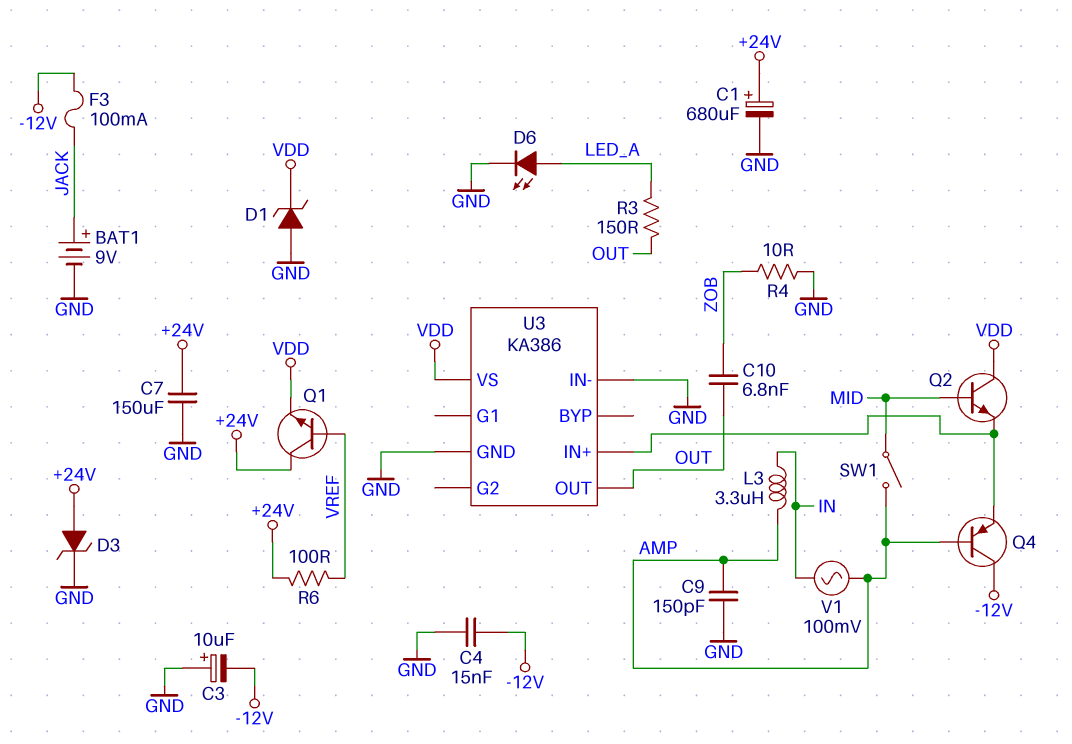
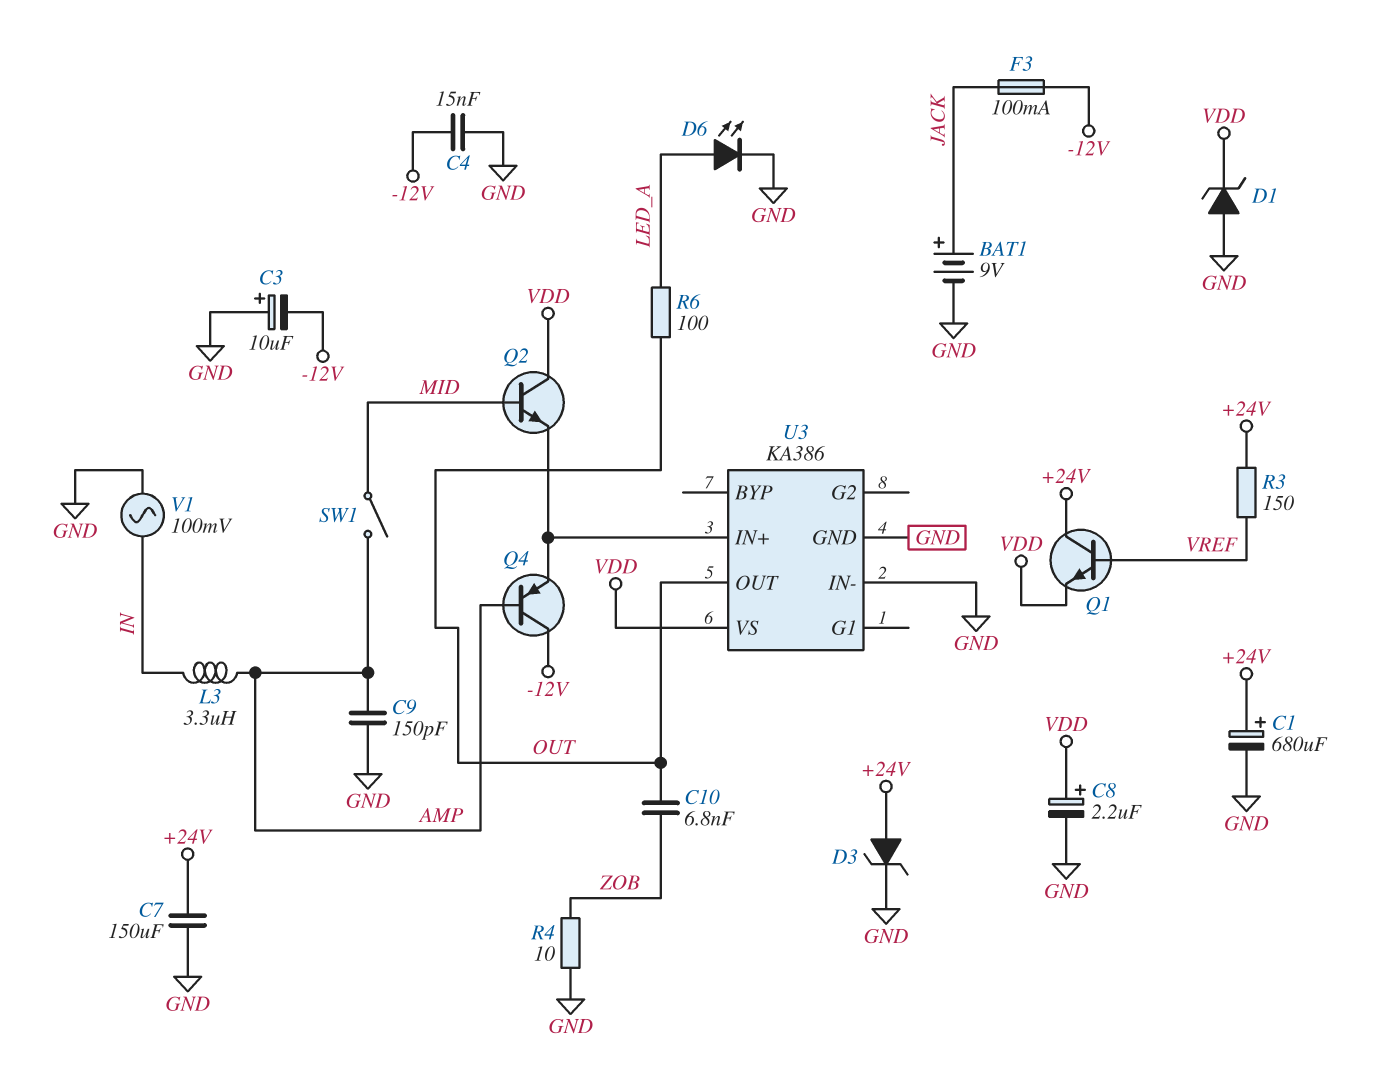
C8: none -> 2.2uF (plus VDD, minus GND)
R3: 150 (LED_A, OUT) -> 150 (+24V, VREF)
R6: 100 (+24V, VREF) -> 100 (LED_A, OUT)
V1: AC 100mV (AMP, IN) -> AC 100mV (GND, IN)

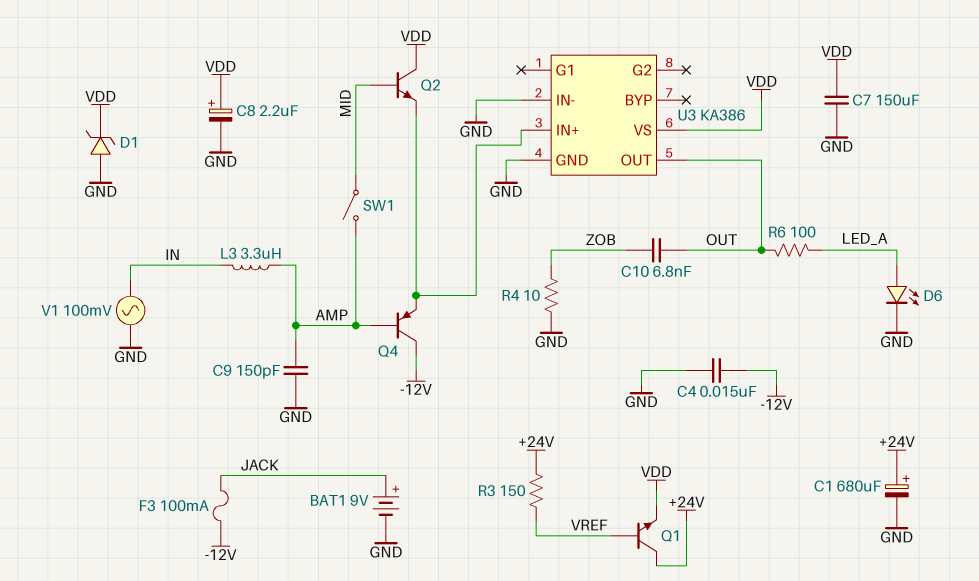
C3: 10uF (plus GND, minus -12V) -> none
C7: 150uF (+24V, GND) -> 150uF (GND, VDD)
D3: zener (A +24V, K GND) -> none

